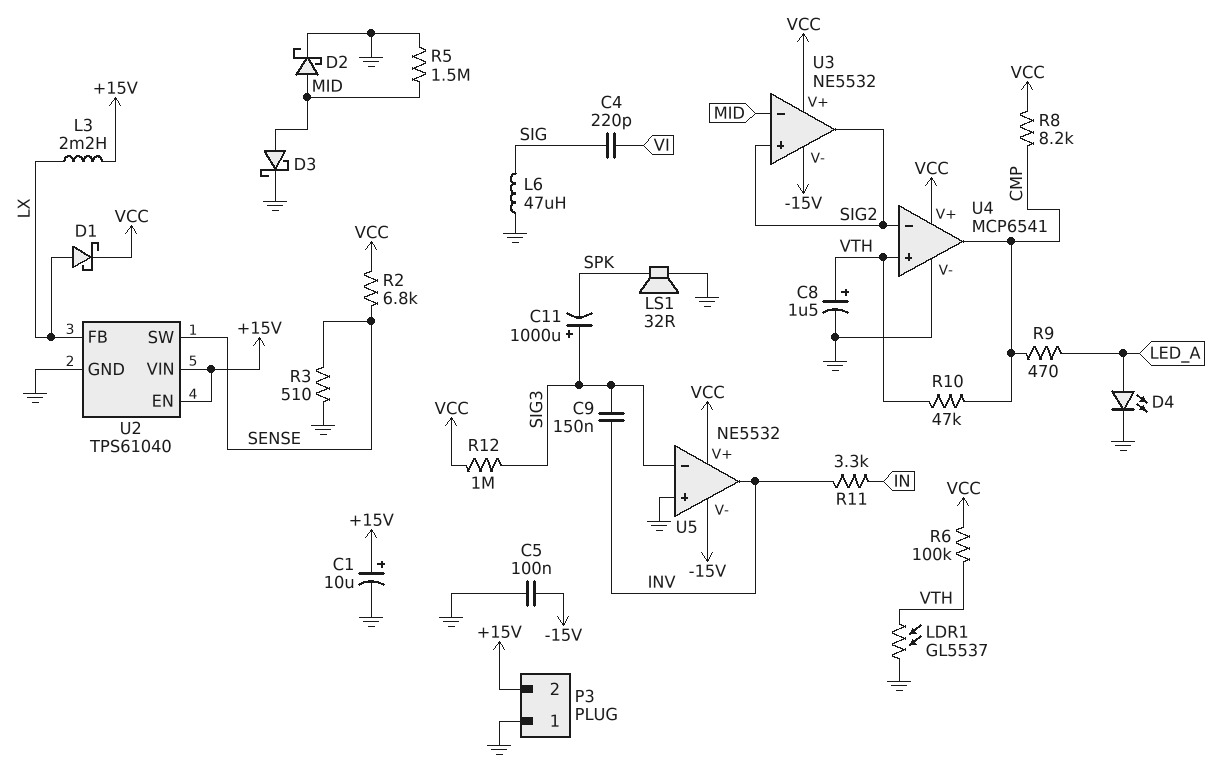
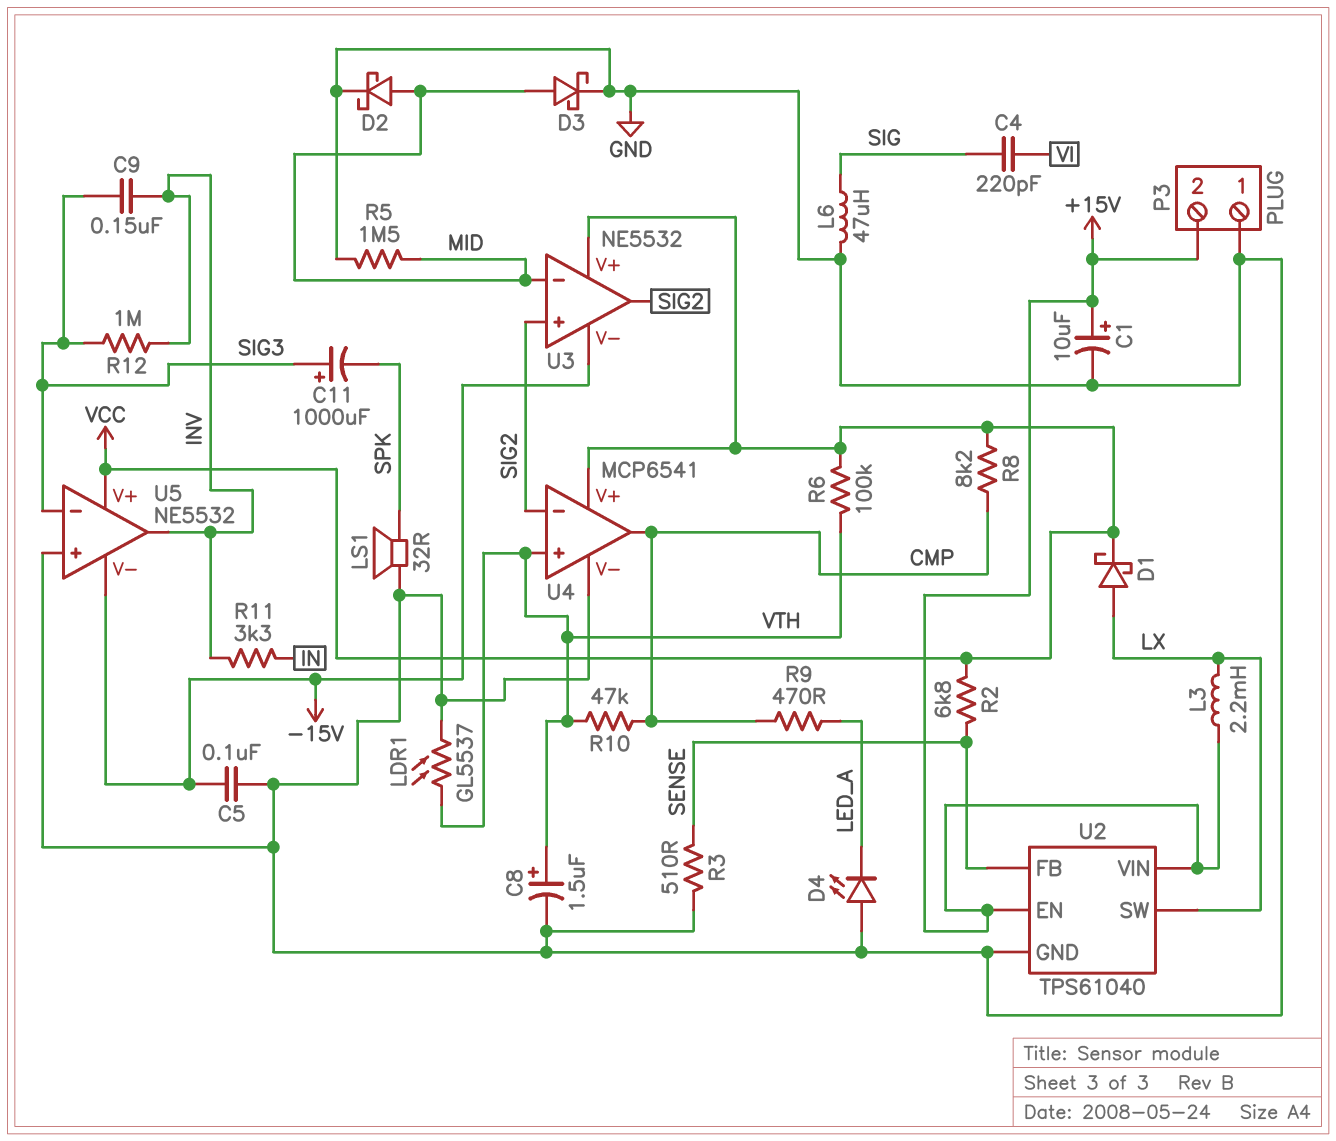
D4: LED (A LED_A, K GND) -> LED (A GND, K LED_A)
R12: 1M (SIG3, VCC) -> 1M (INV, SIG3)
U2 pin FB: LX -> SENSE
U2 pin SW: SENSE -> LX

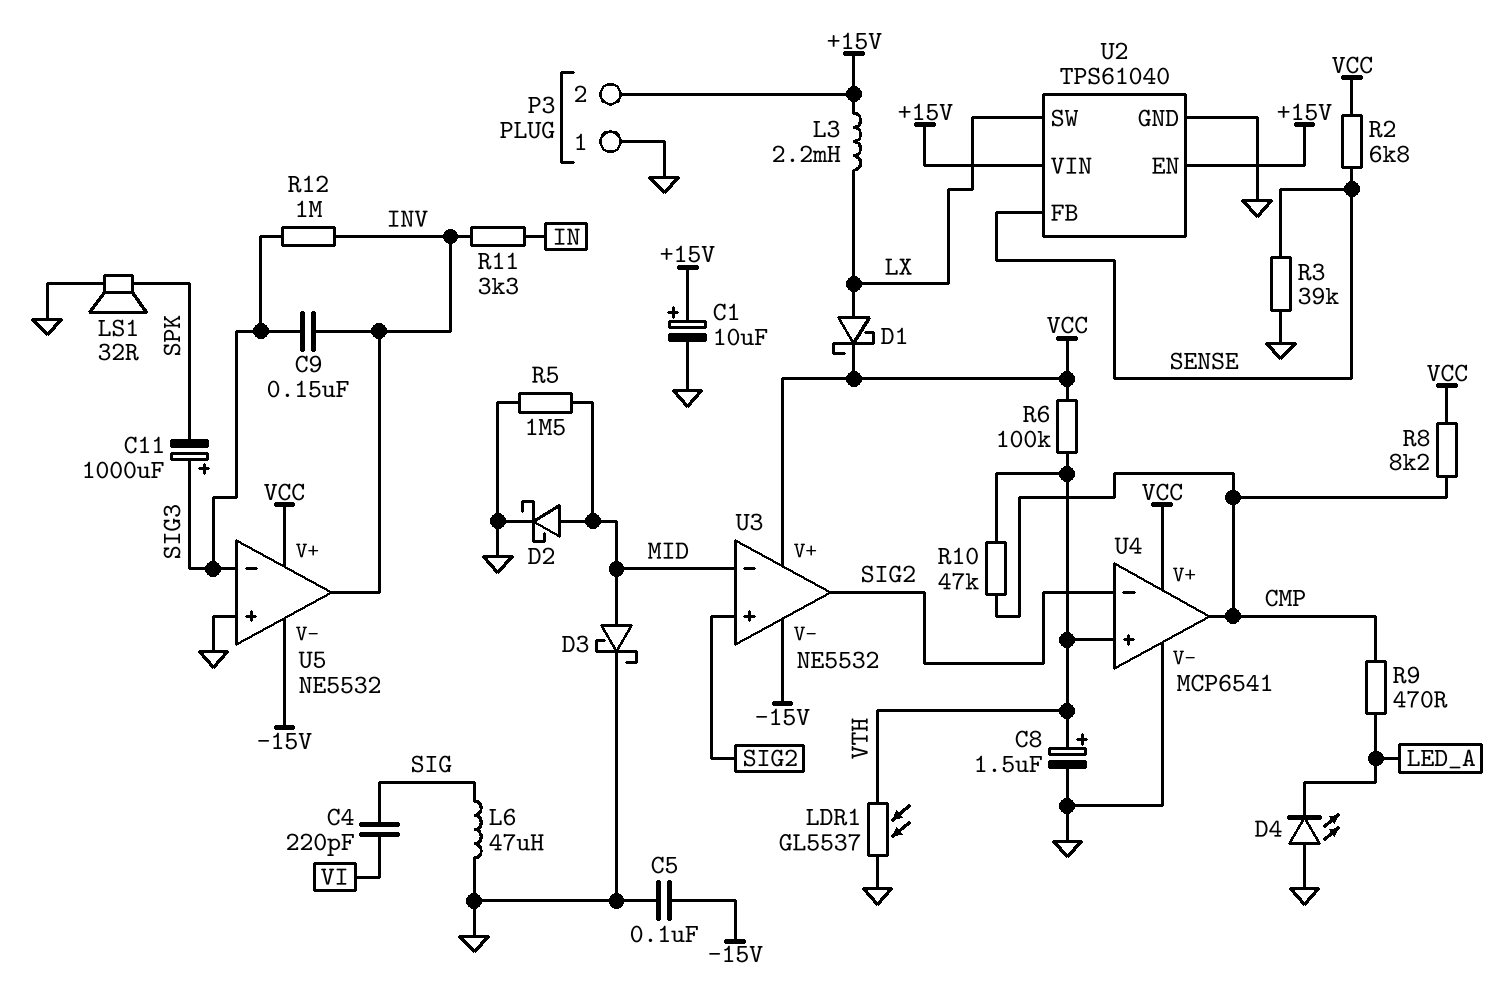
R3: 510 (GND, SENSE) -> 39k (GND, SENSE)

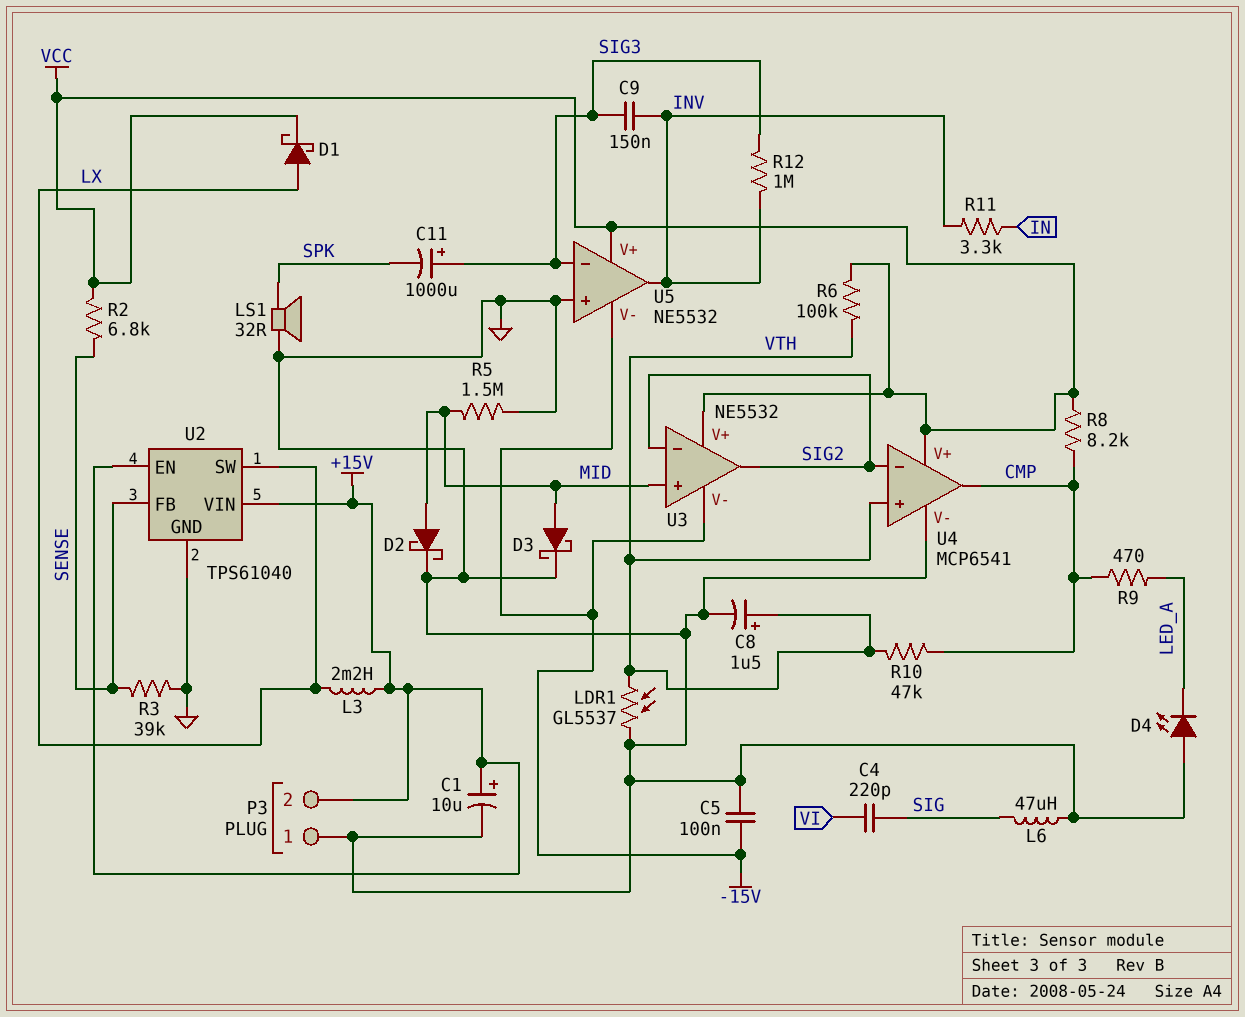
U3 pin in+: SIG2 -> MID
U3 pin in-: MID -> SIG2

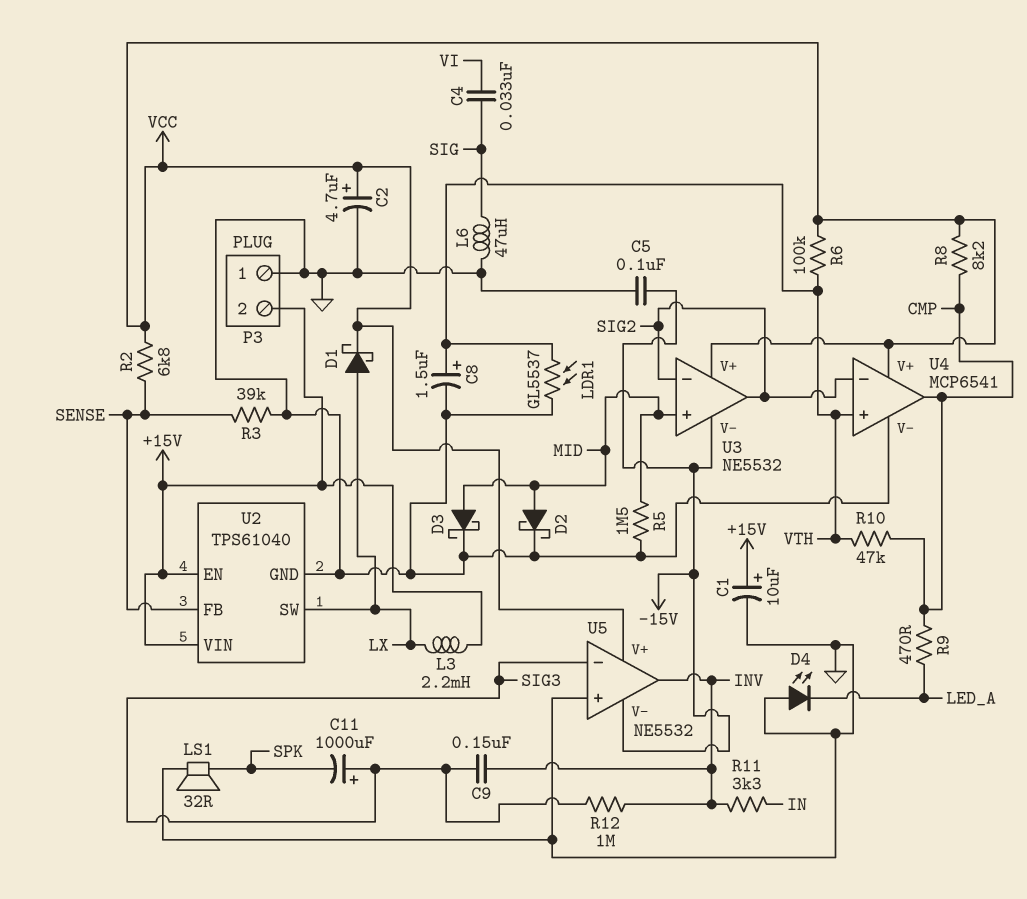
C2: none -> 4.7uF (plus VCC, minus GND)
C4: 220pF (SIG, VI) -> 33nF (SIG, VI)

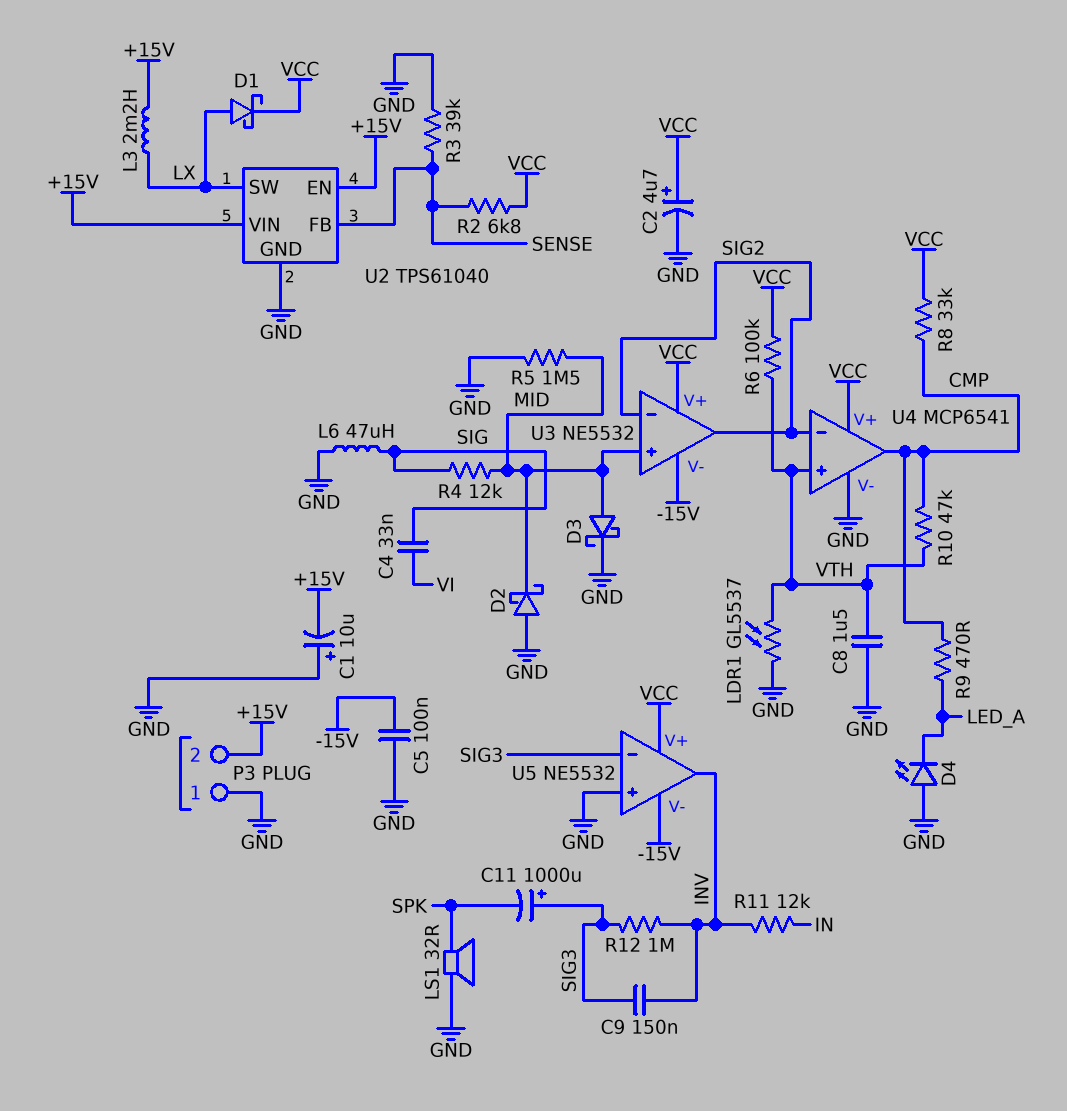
C1: 10uF (plus +15V, minus GND) -> 10uF (plus GND, minus +15V)
C8: 1.5uF (plus VTH, minus GND) -> 1.5uF (GND, VTH)
D2: schottky (A MID, K GND) -> schottky (A GND, K MID)
R4: none -> 12k (MID, SIG)
R8: 8.2k (CMP, VCC) -> 33k (CMP, VCC)
R11: 3.3k (IN, INV) -> 12k (IN, INV)

